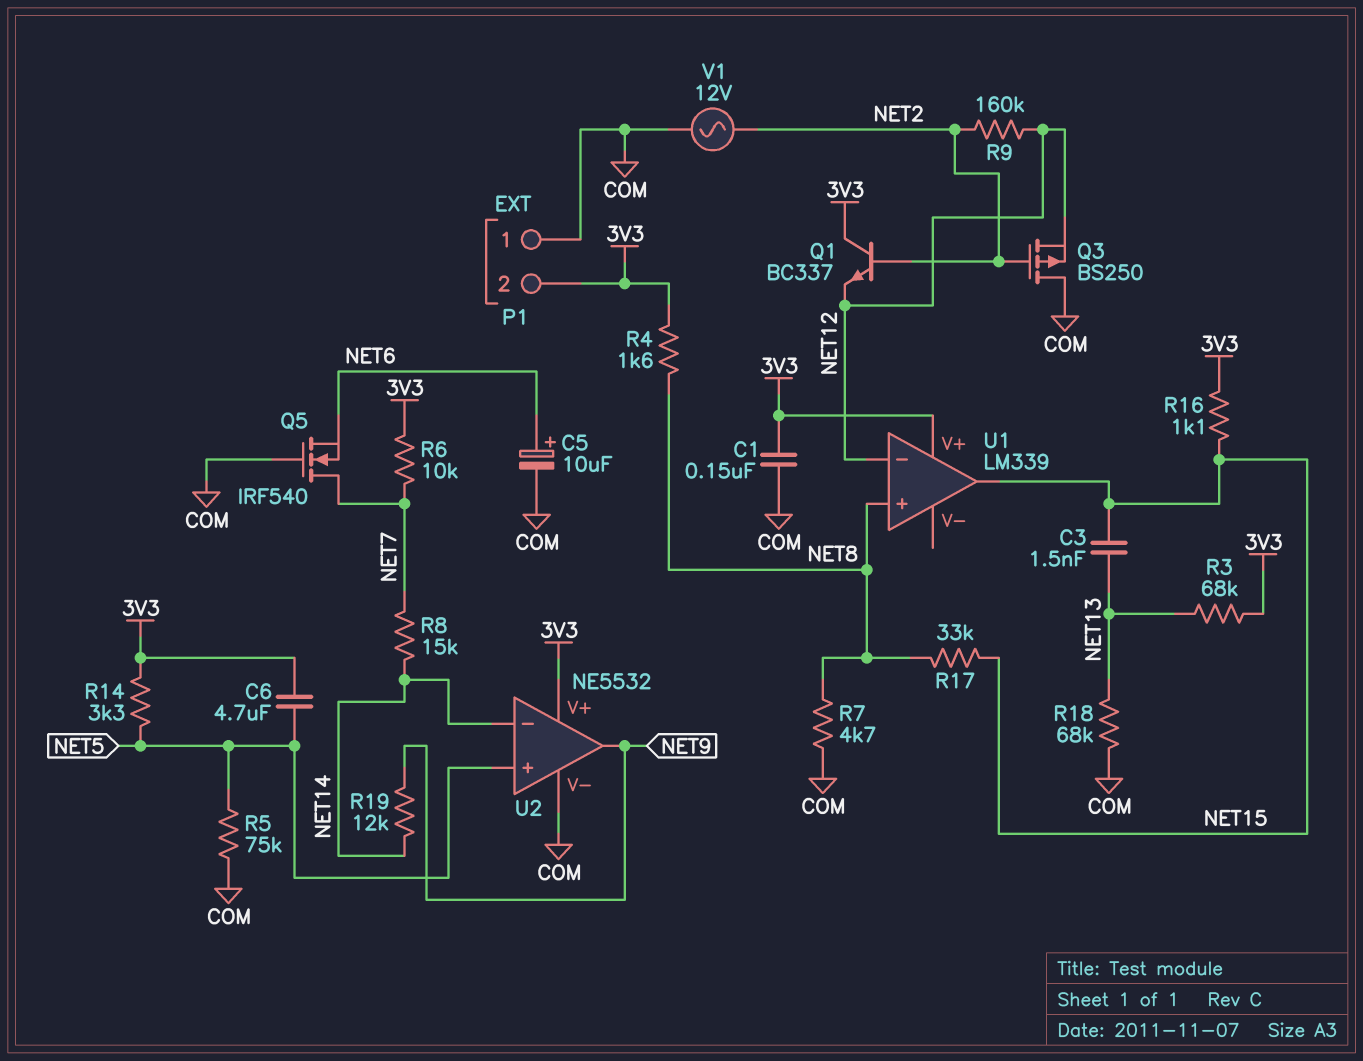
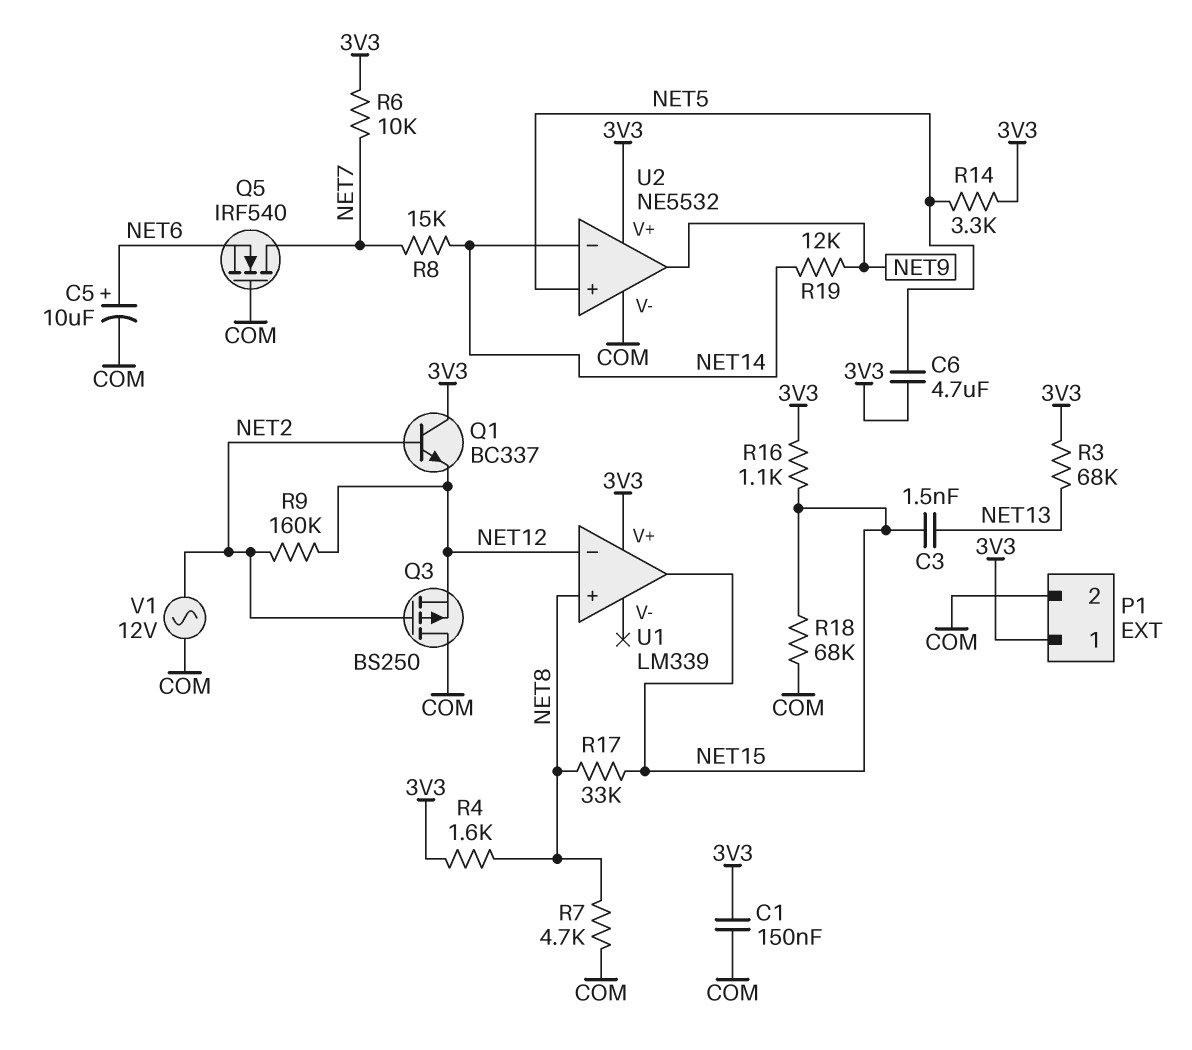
P1 pin 1: COM -> 3V3
P1 pin 2: 3V3 -> COM
R5: 75k (COM, NET5) -> none
R18: 68k (COM, NET13) -> 68k (COM, NET15)

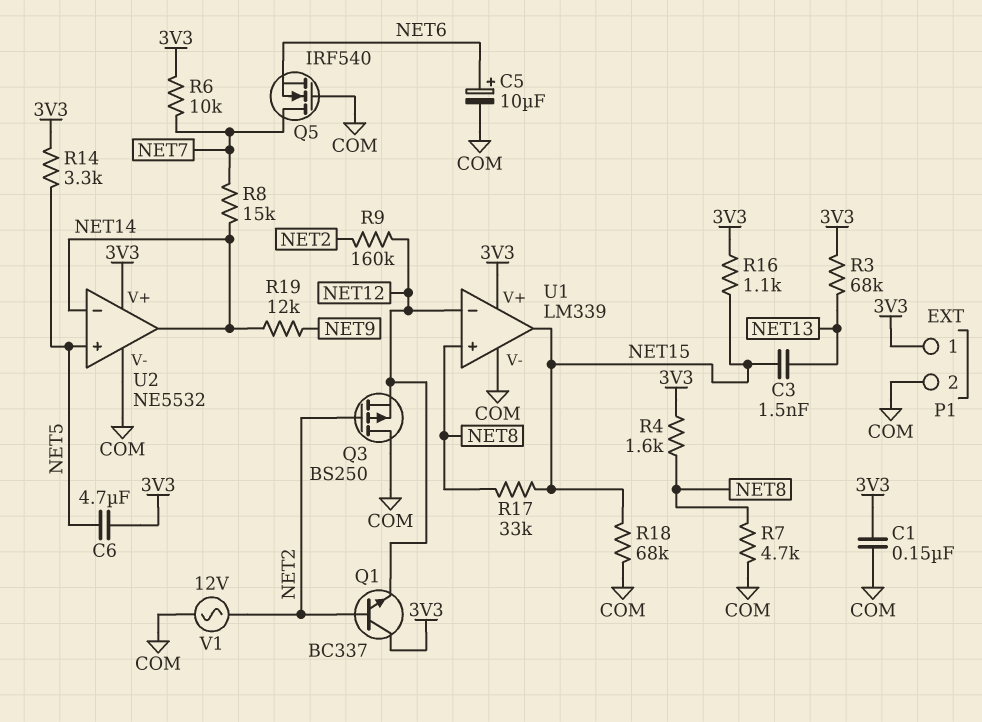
U1 pin V-: none -> COM
U2 pin out: NET9 -> NET14

